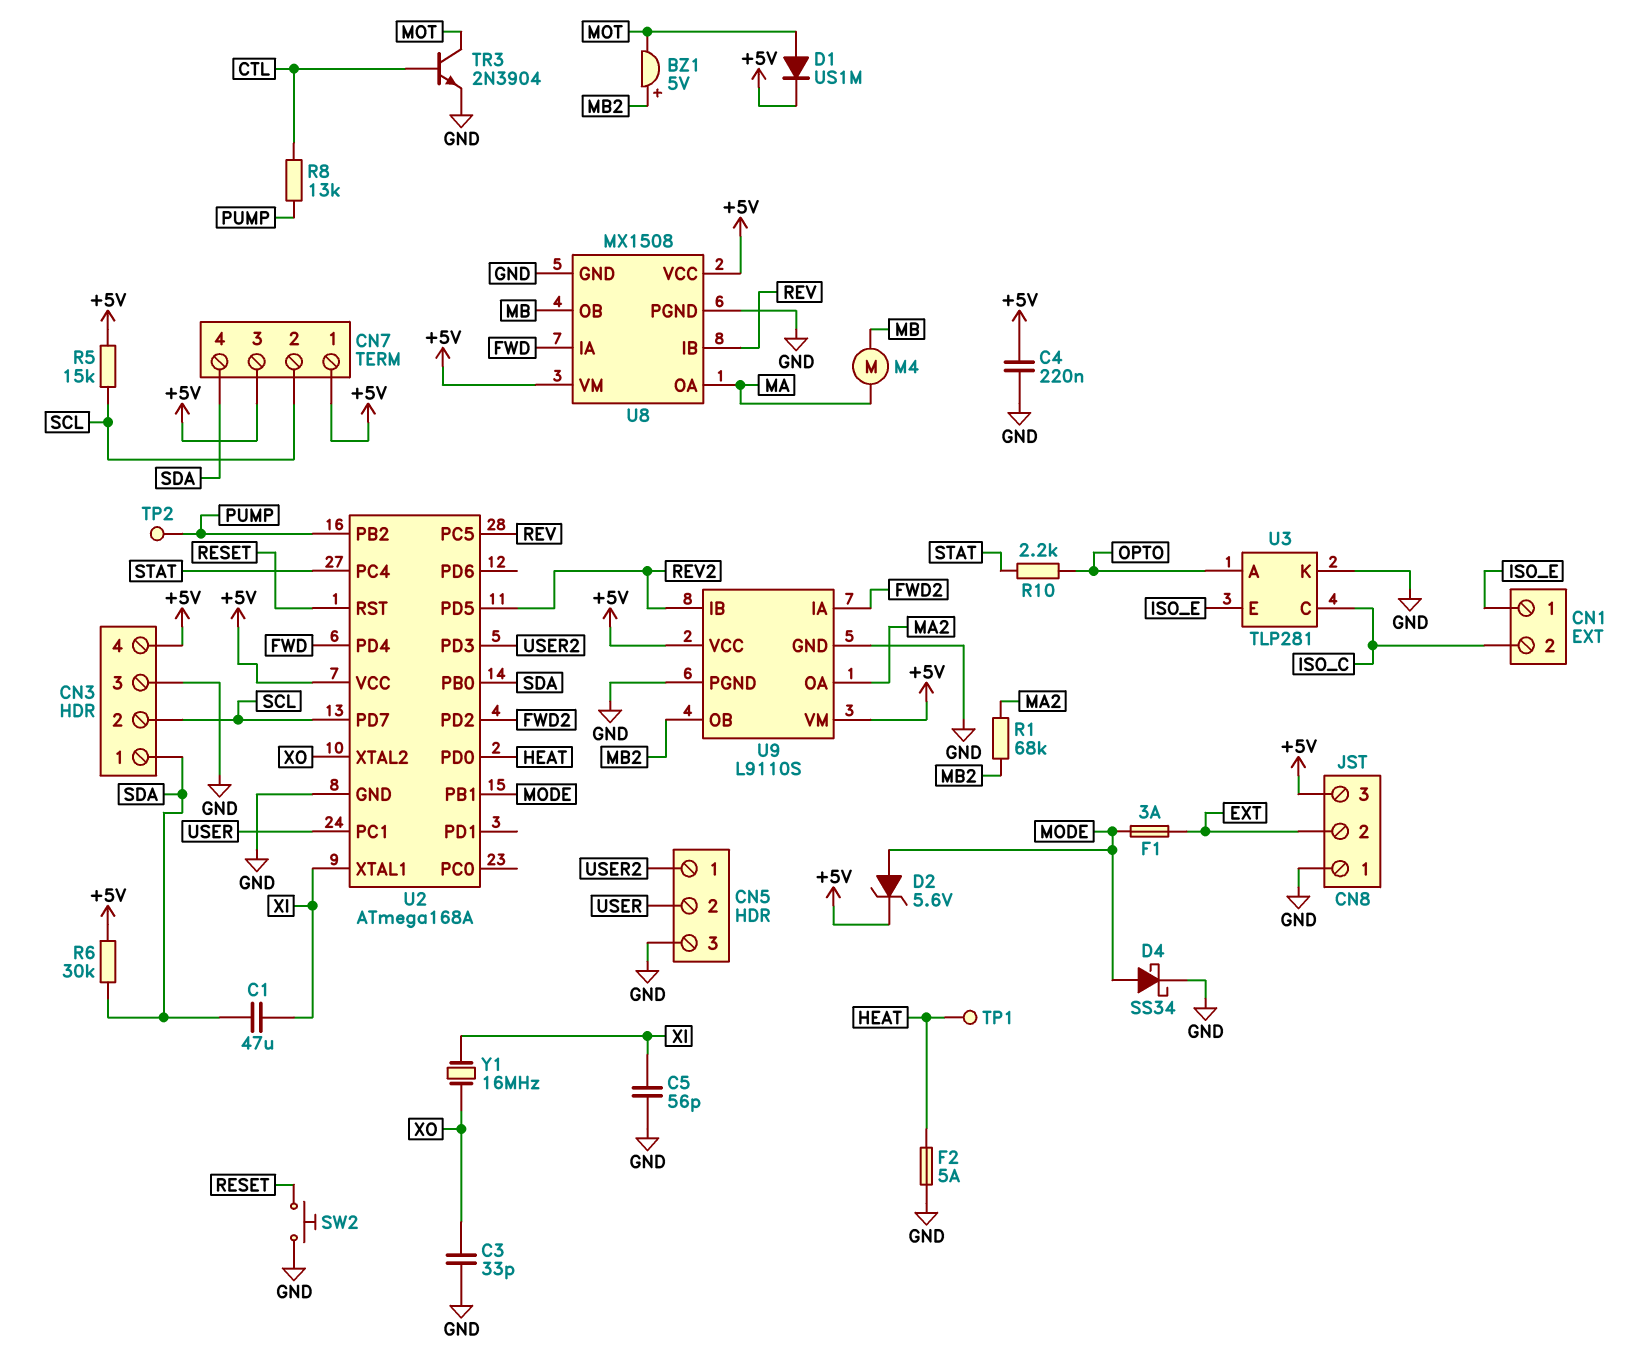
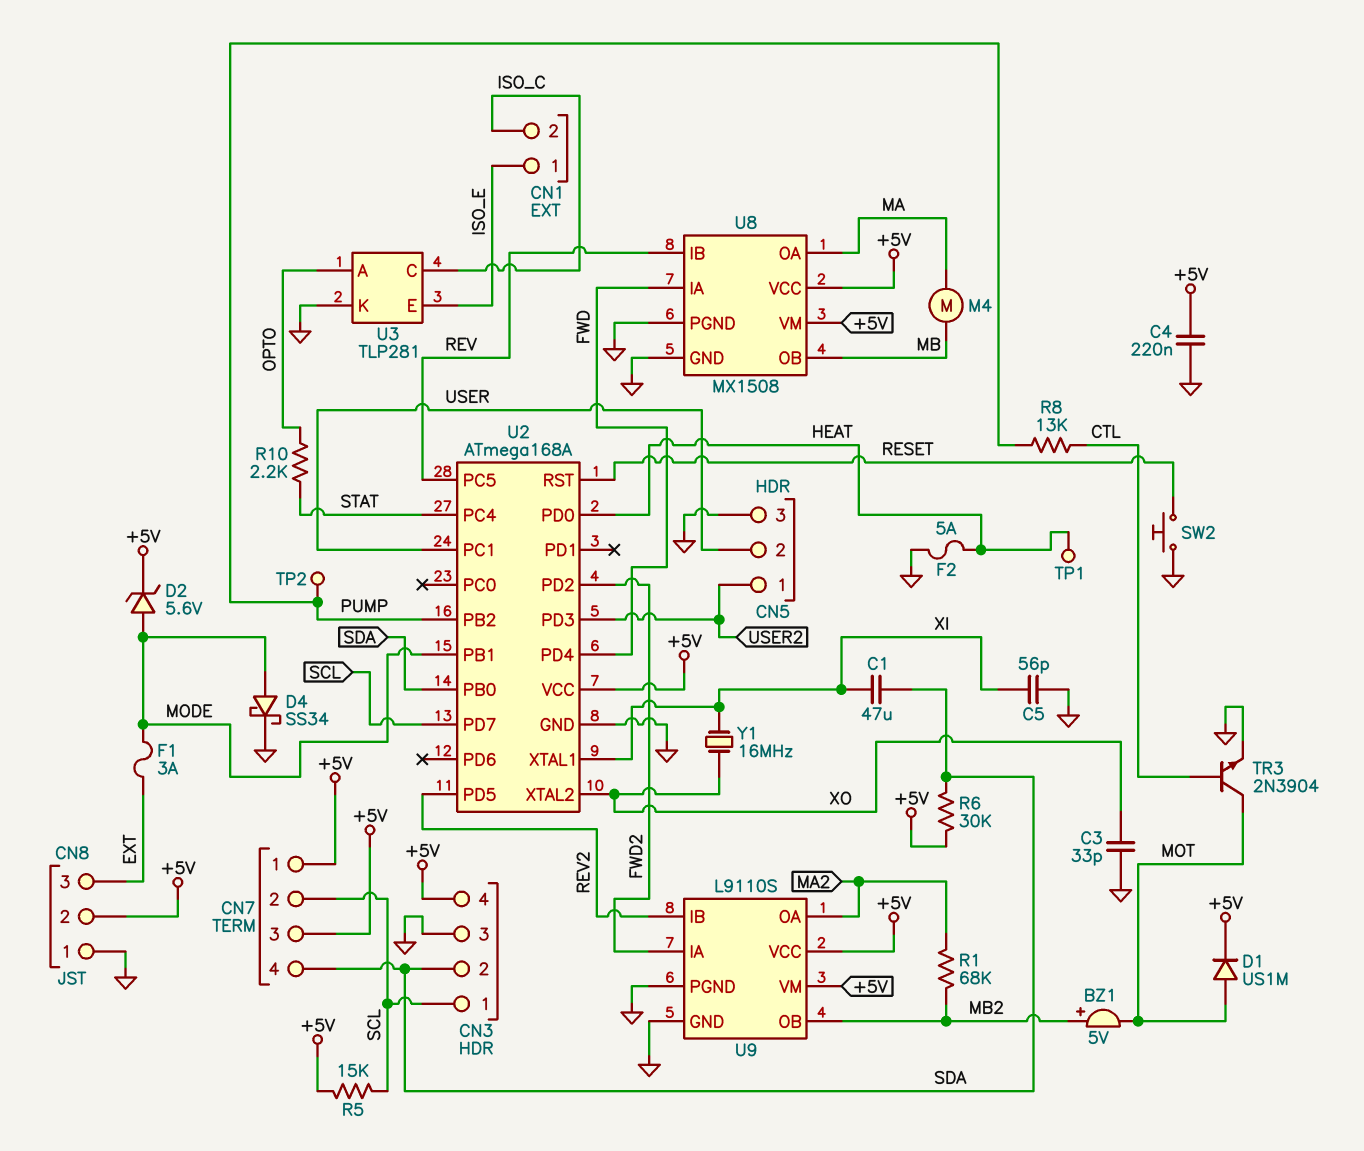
CN3 pin 1: SDA -> SCL
CN3 pin 2: SCL -> SDA
CN8 pin 2: EXT -> +5V
CN8 pin 3: +5V -> EXT

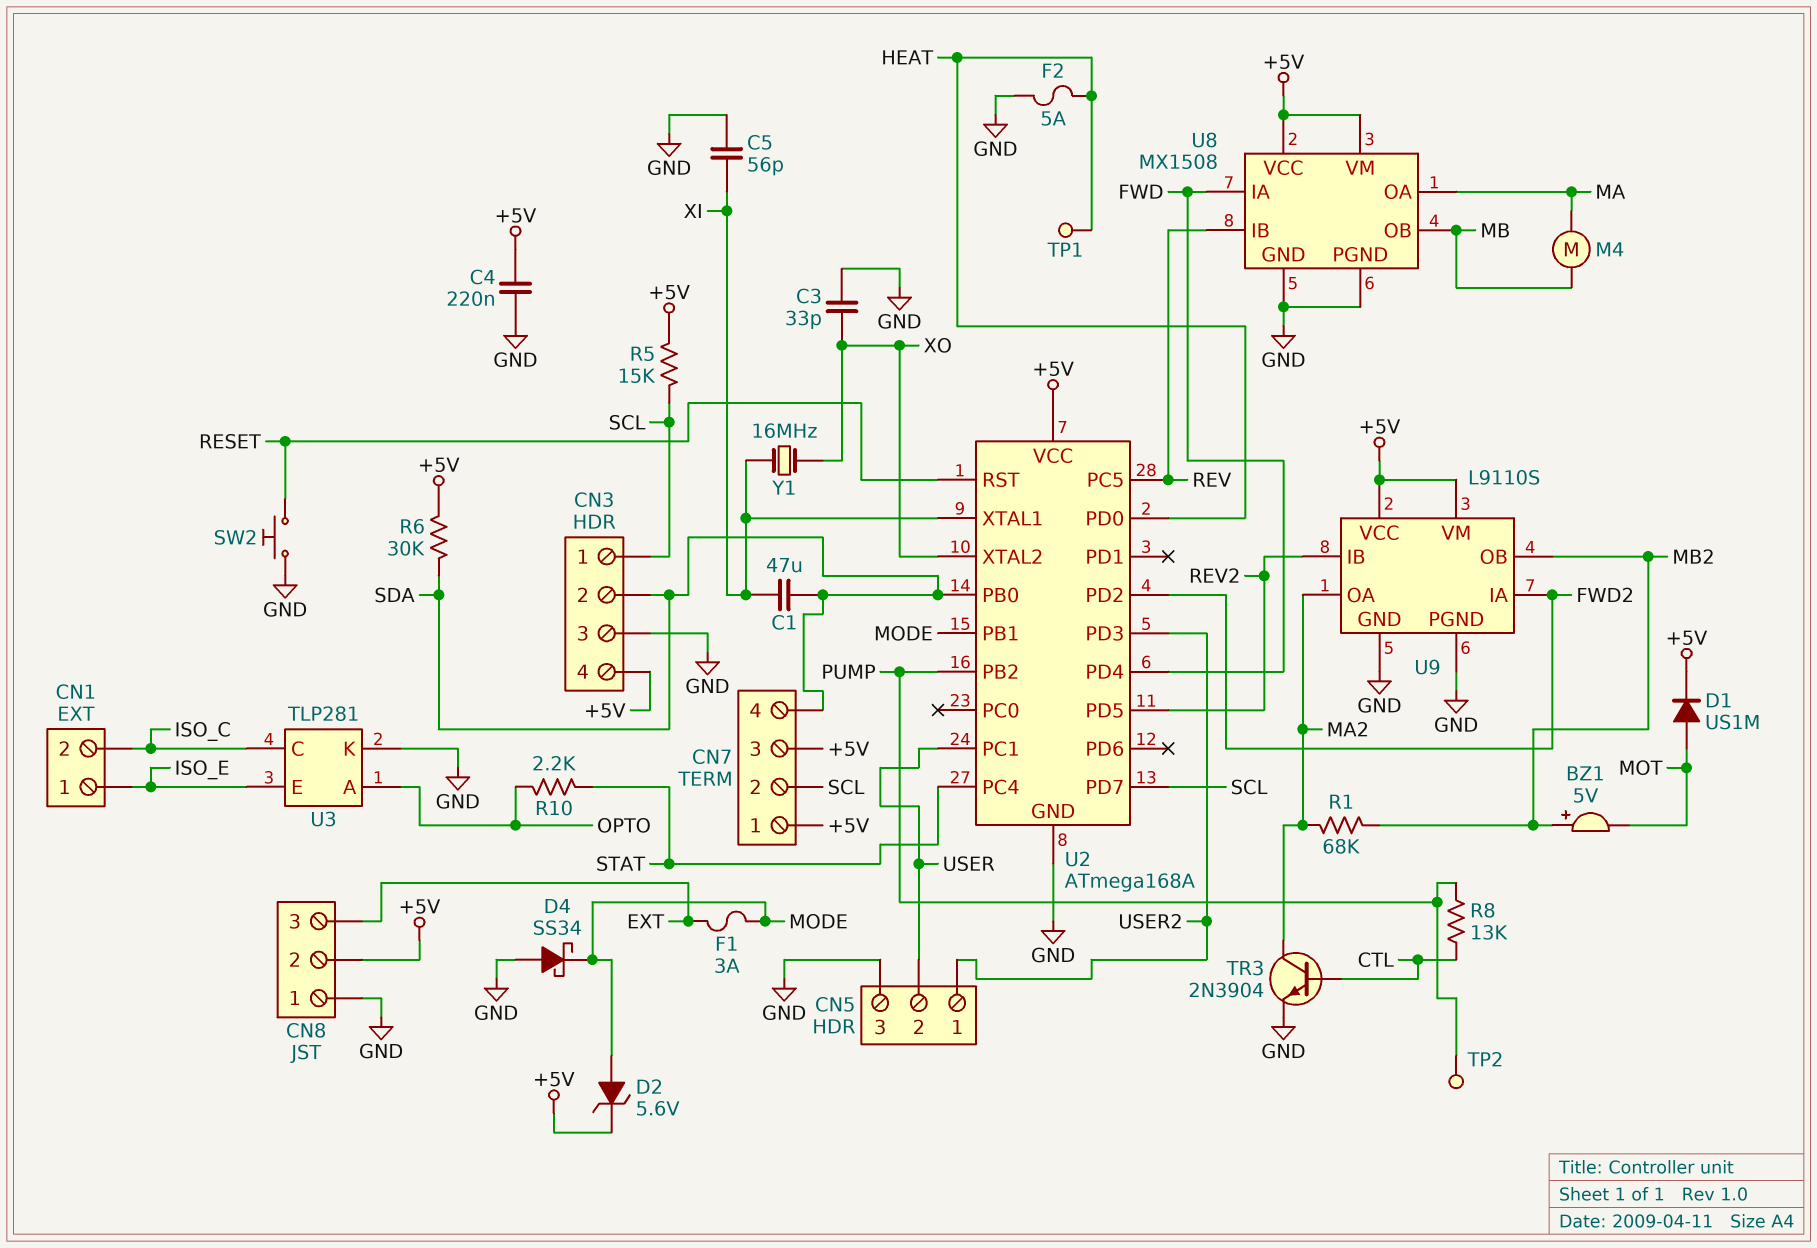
D4: schottky SS34 (A MODE, K GND) -> schottky SS34 (A GND, K MODE)
TR3: NPN 2N3904 (B CTL, C MOT, E GND) -> NPN 2N3904 (B CTL, C MA2, E GND)

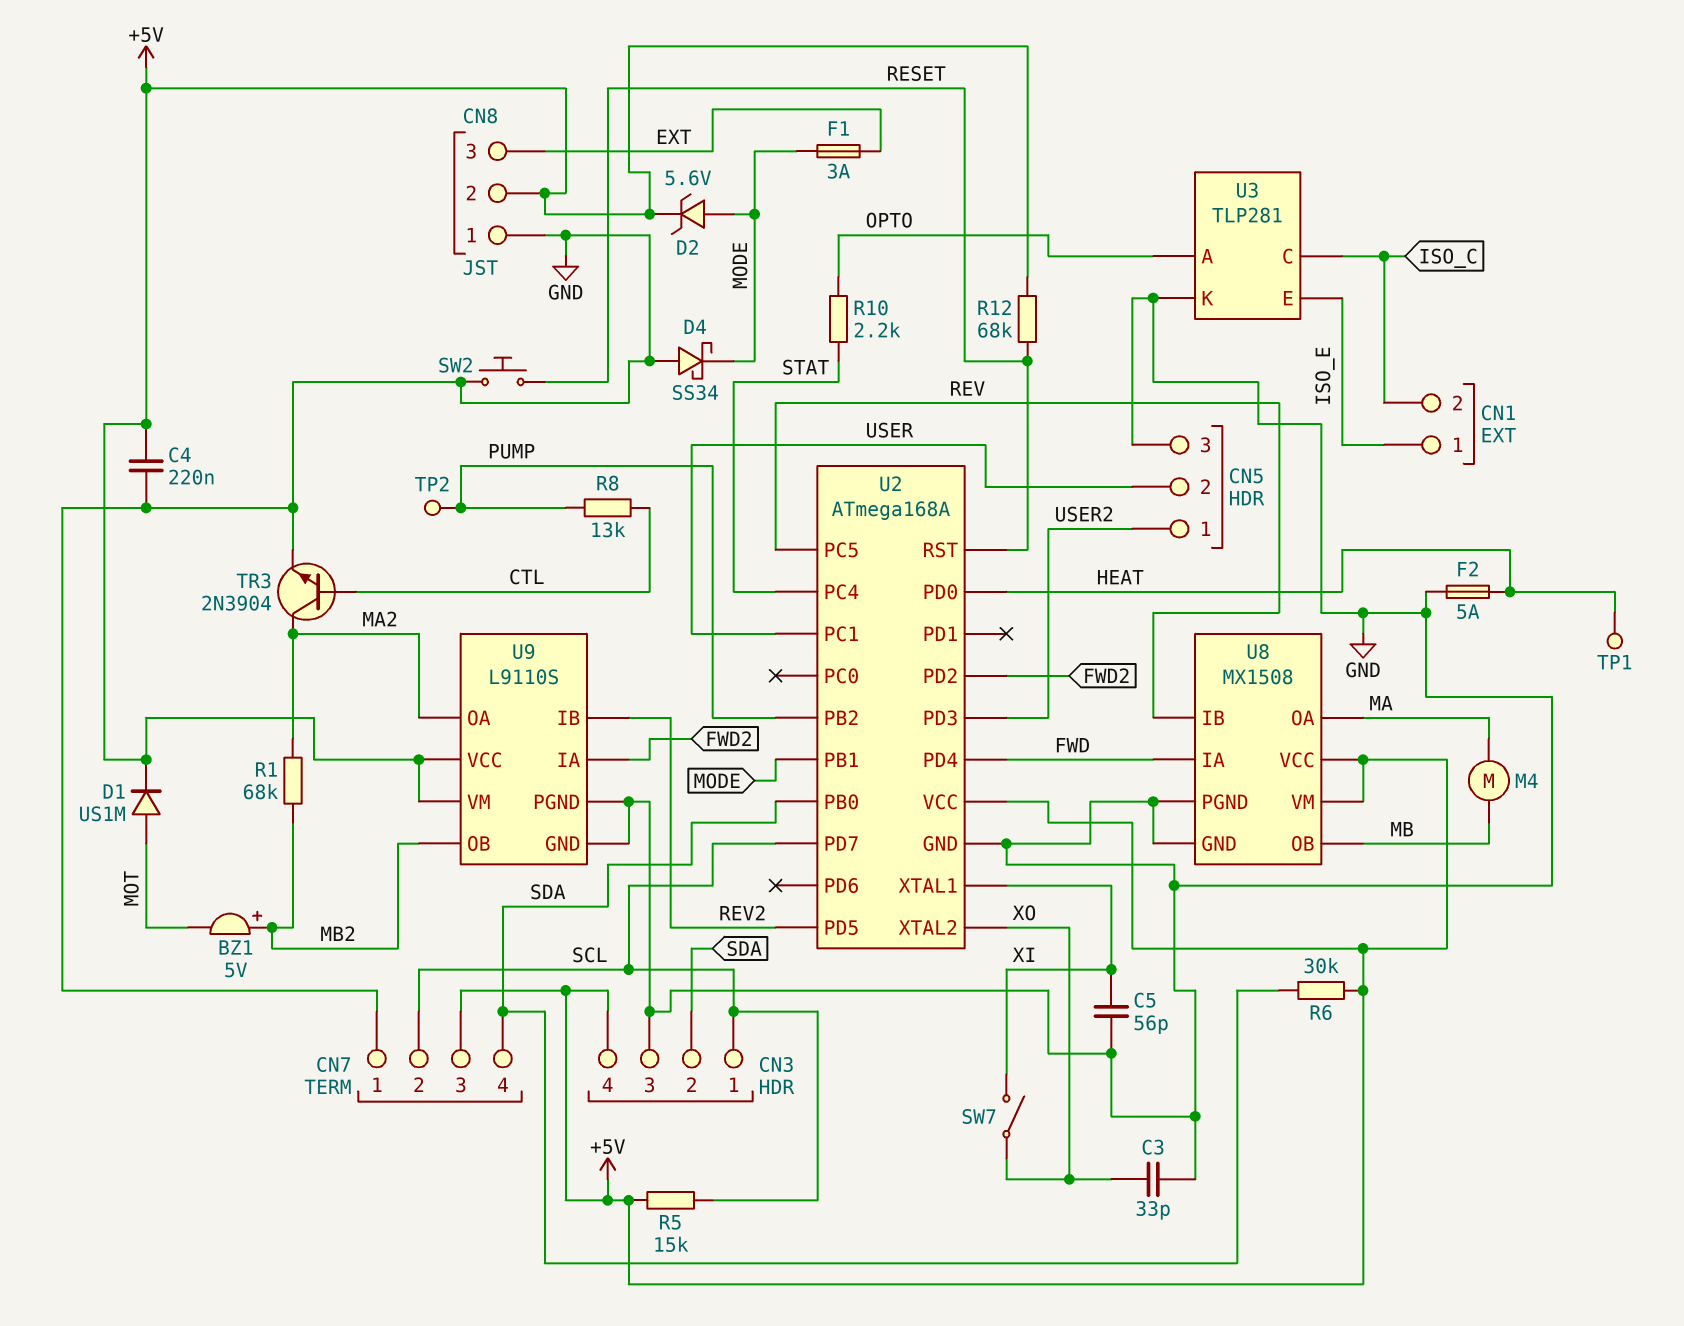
C1: 47uF (SDA, XI) -> none
CN7 pin 1: +5V -> GND
R12: none -> 68k (+5V, RESET)
SW7: none -> switch (XI, XO)
Y1: 16MHz (XI, XO) -> none

